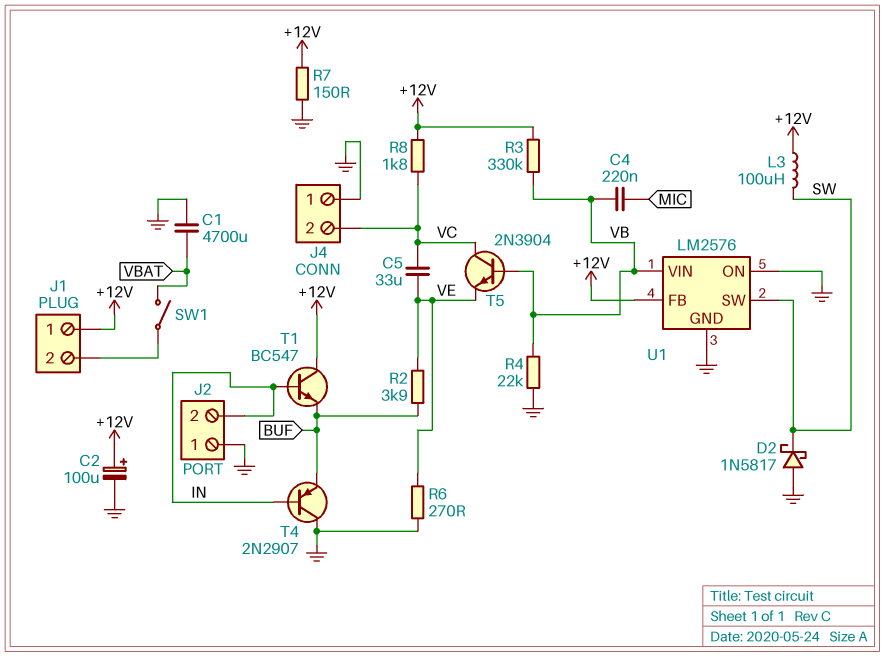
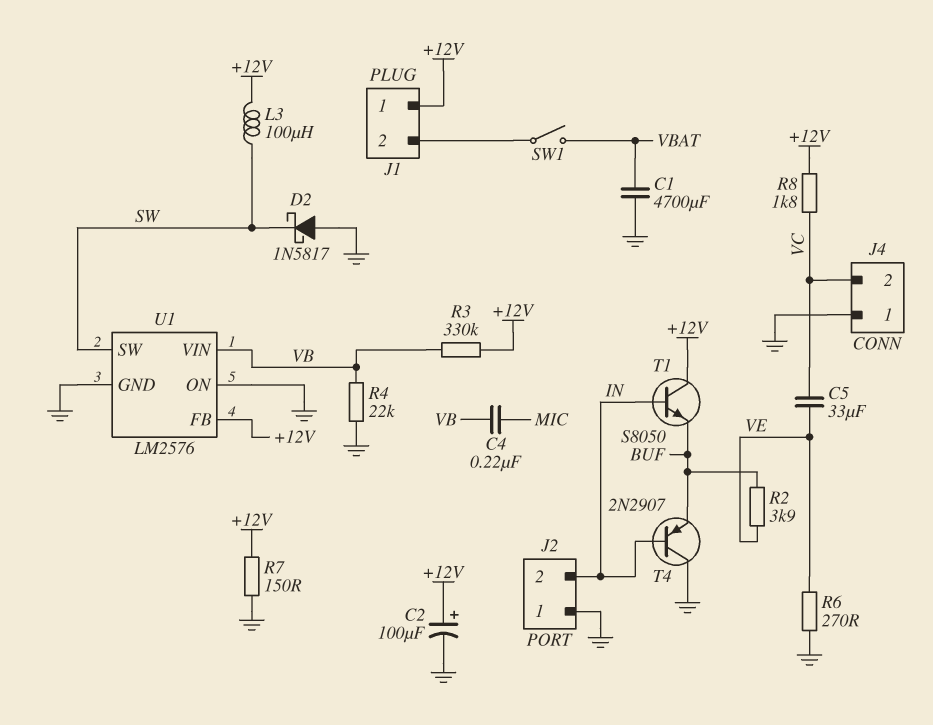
T1: NPN BC547 (B IN, C +12V, E BUF) -> NPN S8050 (B IN, C +12V, E BUF)
T5: NPN 2N3904 (B VB, C VC, E VE) -> none

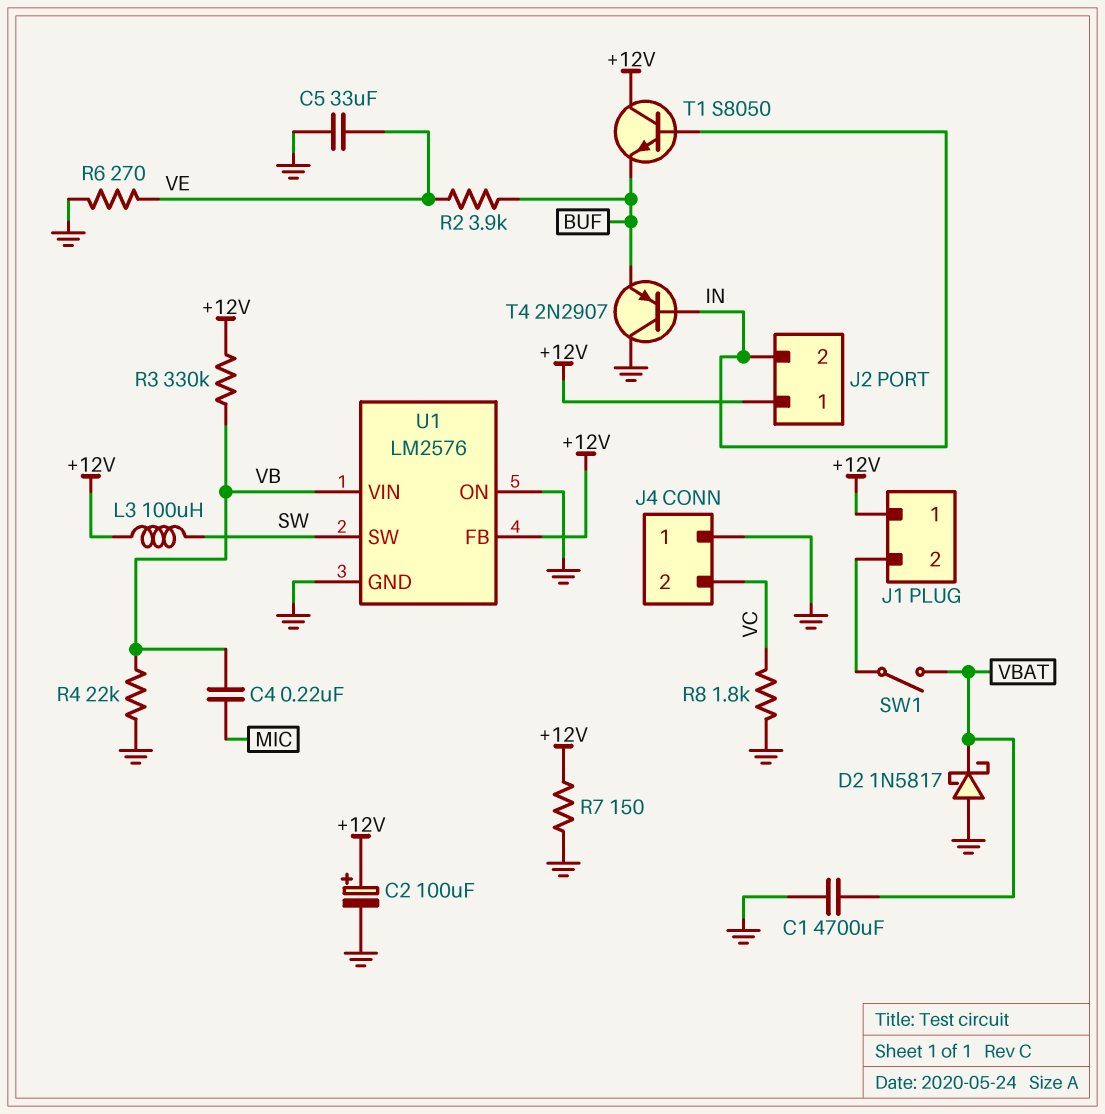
C5: 33uF (VC, VE) -> 33uF (GND, VE)
D2: schottky 1N5817 (A GND, K SW) -> schottky 1N5817 (A GND, K VBAT)
J2 pin 1: GND -> +12V
R8: 1.8k (+12V, VC) -> 1.8k (GND, VC)

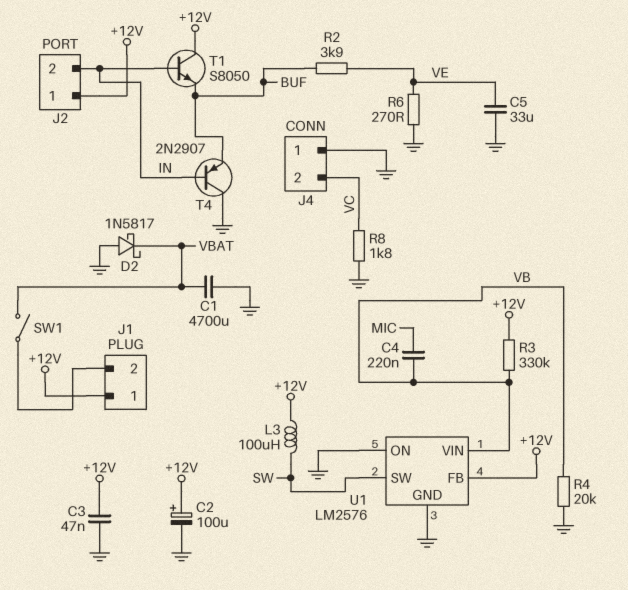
C3: none -> 47nF (+12V, GND)
R4: 22k (GND, VB) -> 20k (GND, VB)
R7: 150 (+12V, GND) -> none

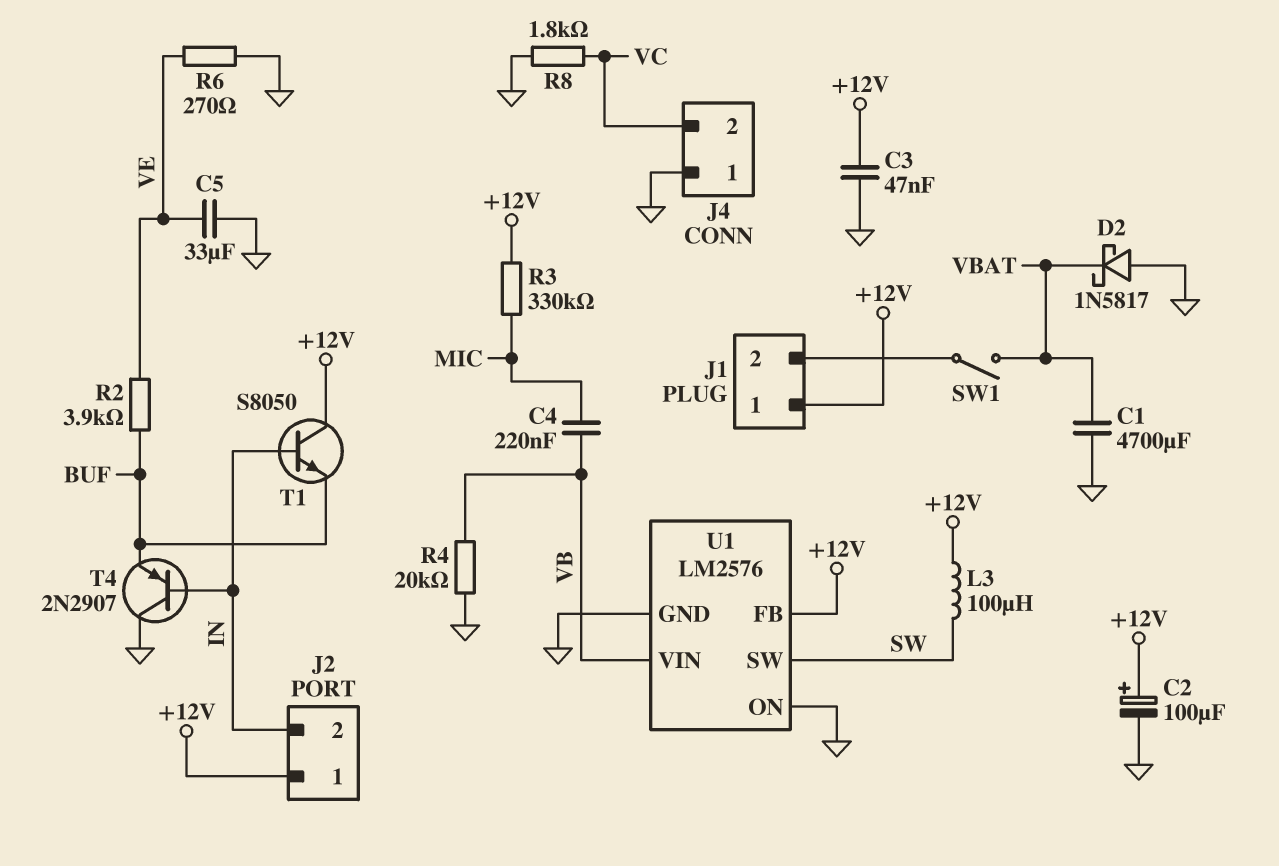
R3: 330k (+12V, VB) -> 330k (+12V, MIC)

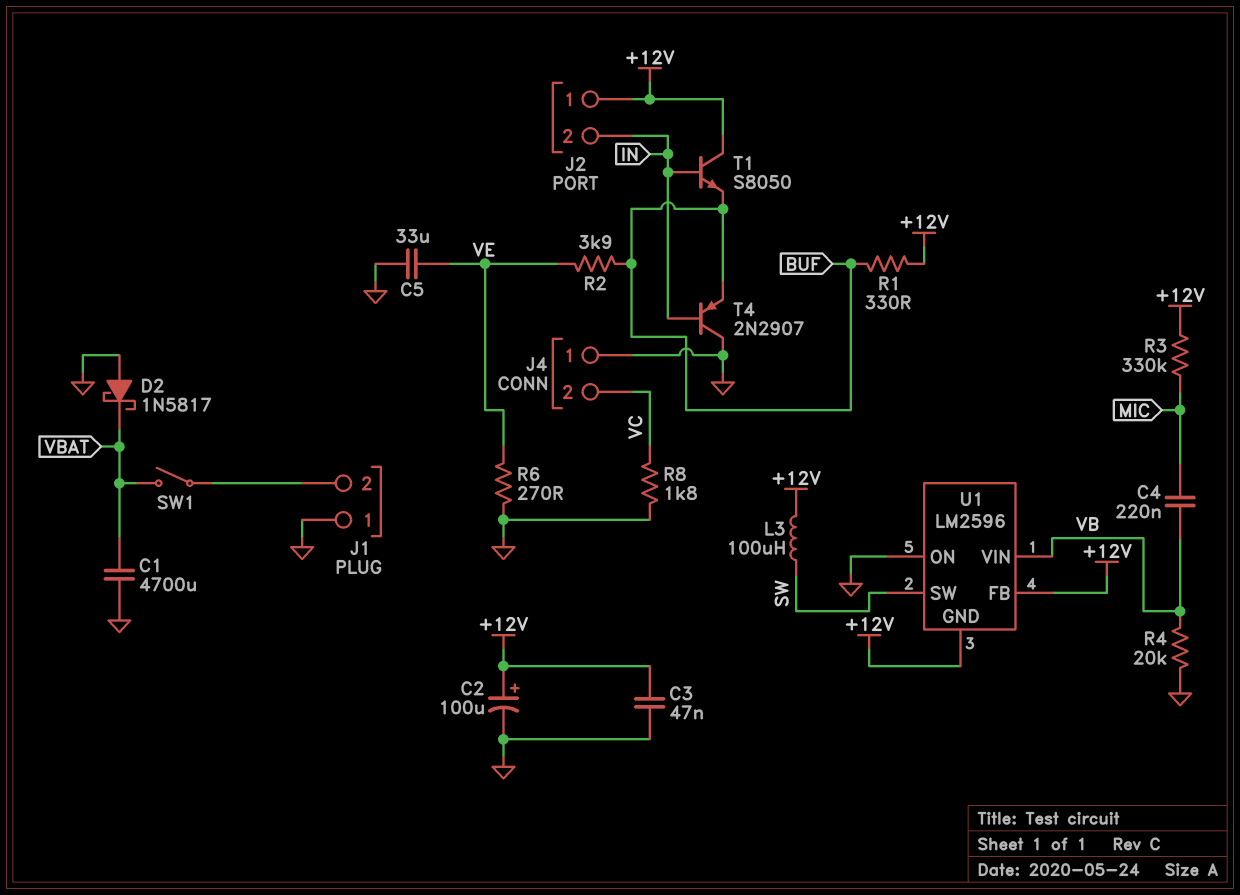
J1 pin 1: +12V -> GND
R1: none -> 330 (+12V, BUF)
U1: LM2576 -> LM2596
U1 pin GND: GND -> +12V

